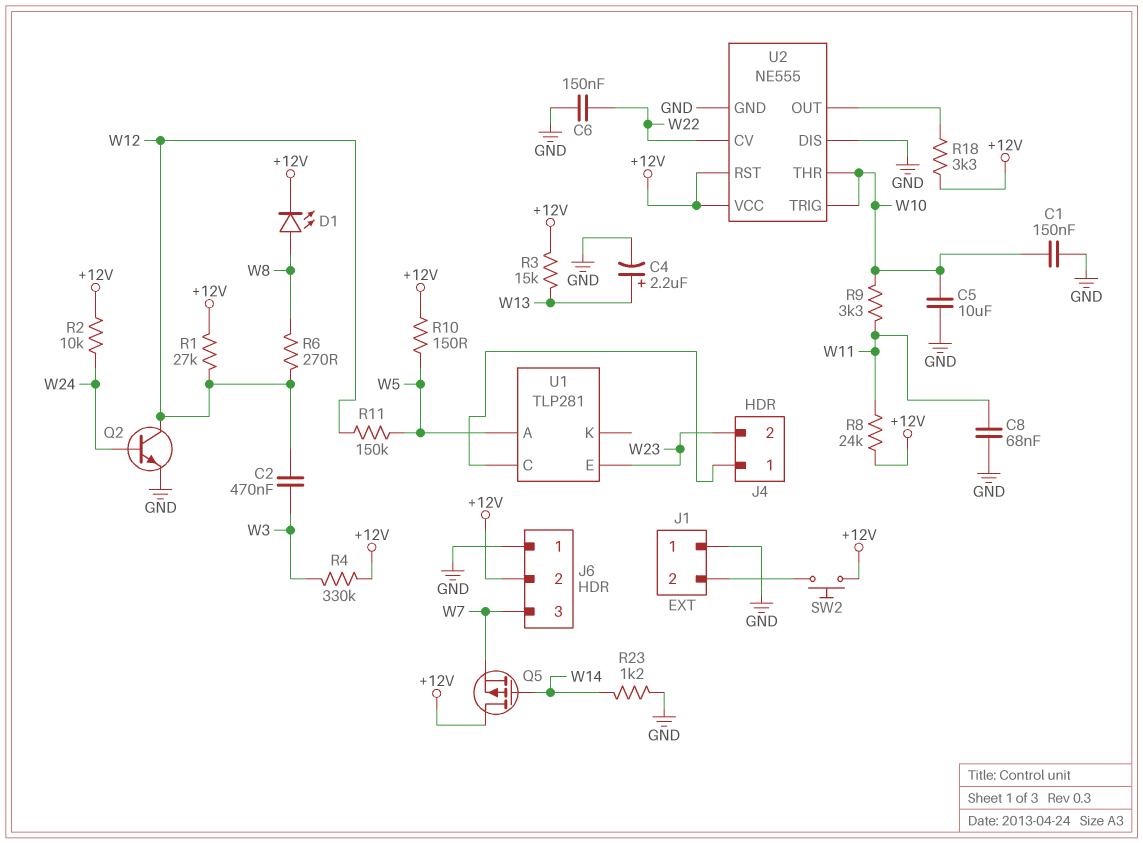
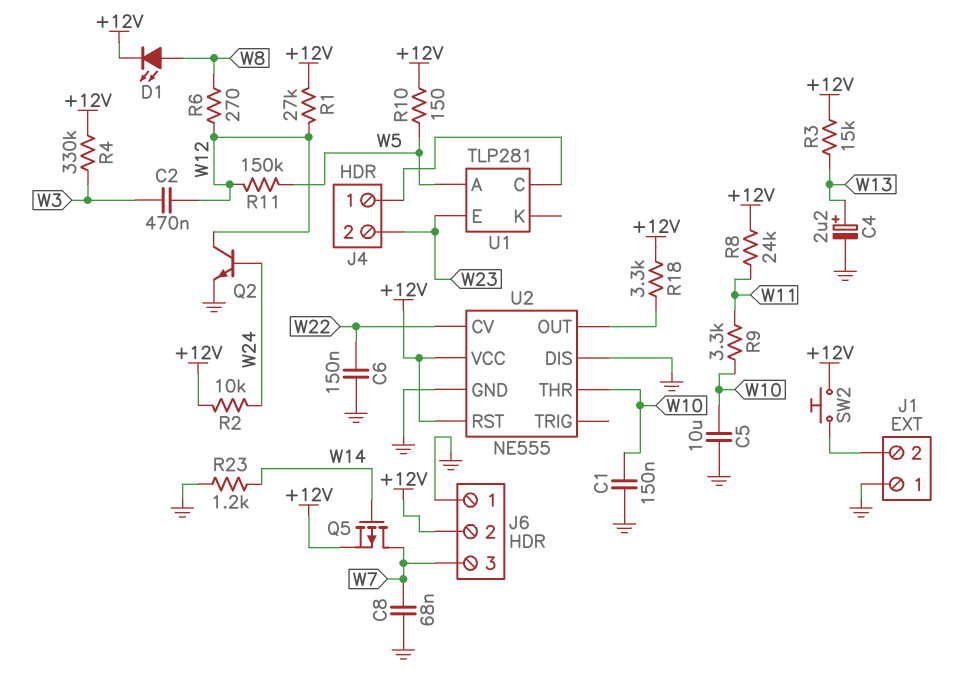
C8: 68nF (GND, W11) -> 68nF (GND, W7)
Q5: PMOS (G W14, D +12V, S W7) -> PMOS (G W14, D W7, S +12V)
U2 pin TRIG: W10 -> none

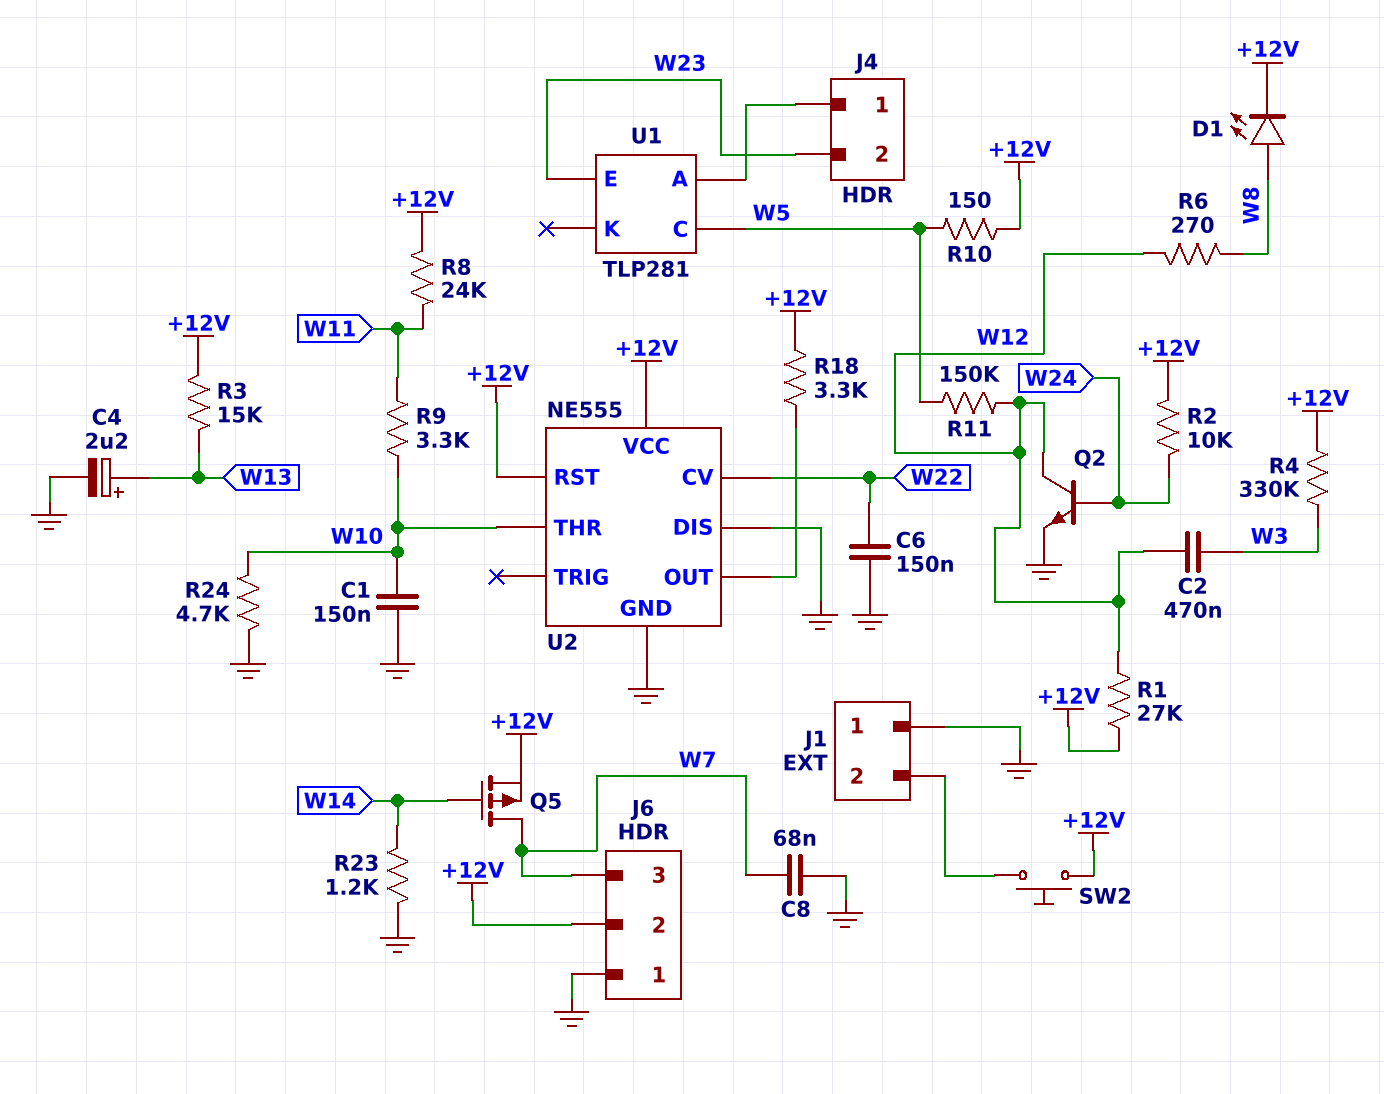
C5: 10uF (GND, W10) -> none
R24: none -> 4.7k (GND, W10)
U1 pin A: W5 -> J4/1
U1 pin C: J4/1 -> W5

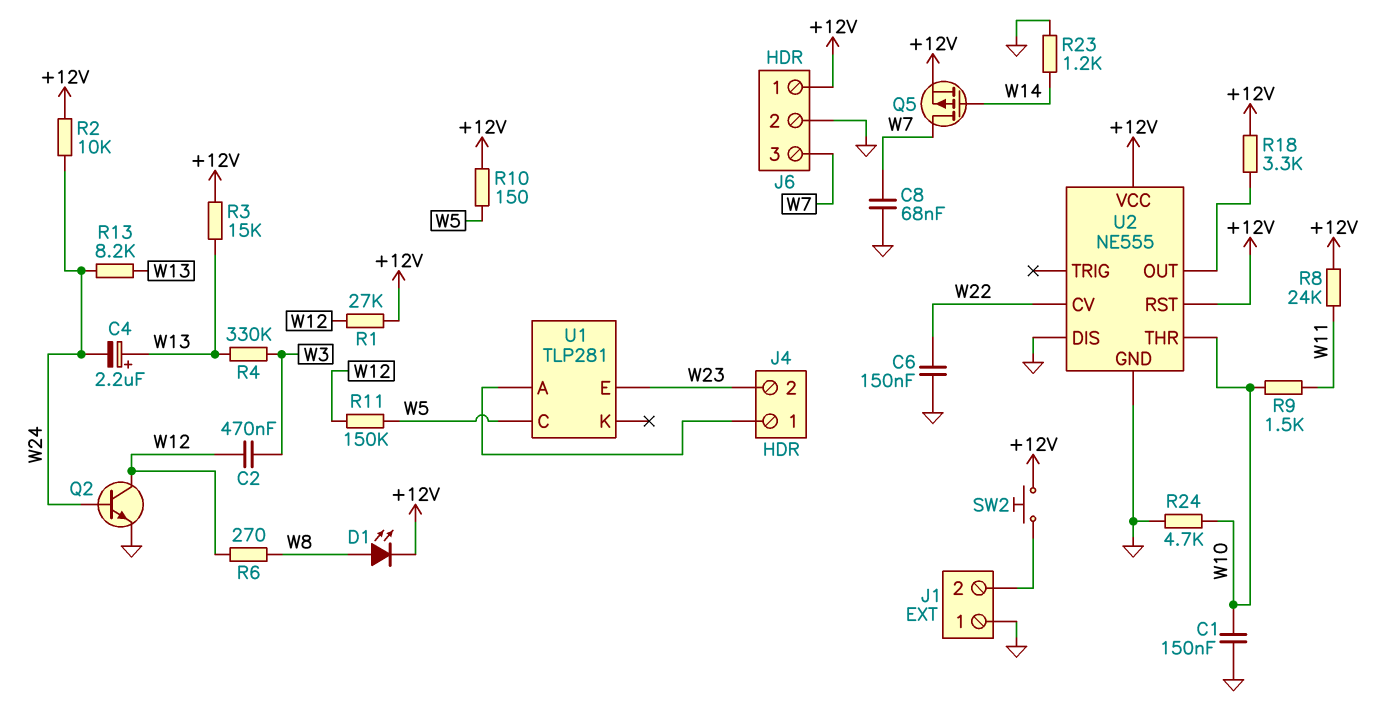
C4: 2.2uF (plus W13, minus GND) -> 2.2uF (plus W13, minus W24)
J6 pin 1: GND -> +12V
J6 pin 2: +12V -> GND
R4: 330k (+12V, W3) -> 330k (W3, W13)
R9: 3.3k (W10, W11) -> 1.5k (W10, W11)
R13: none -> 8.2k (W13, W24)

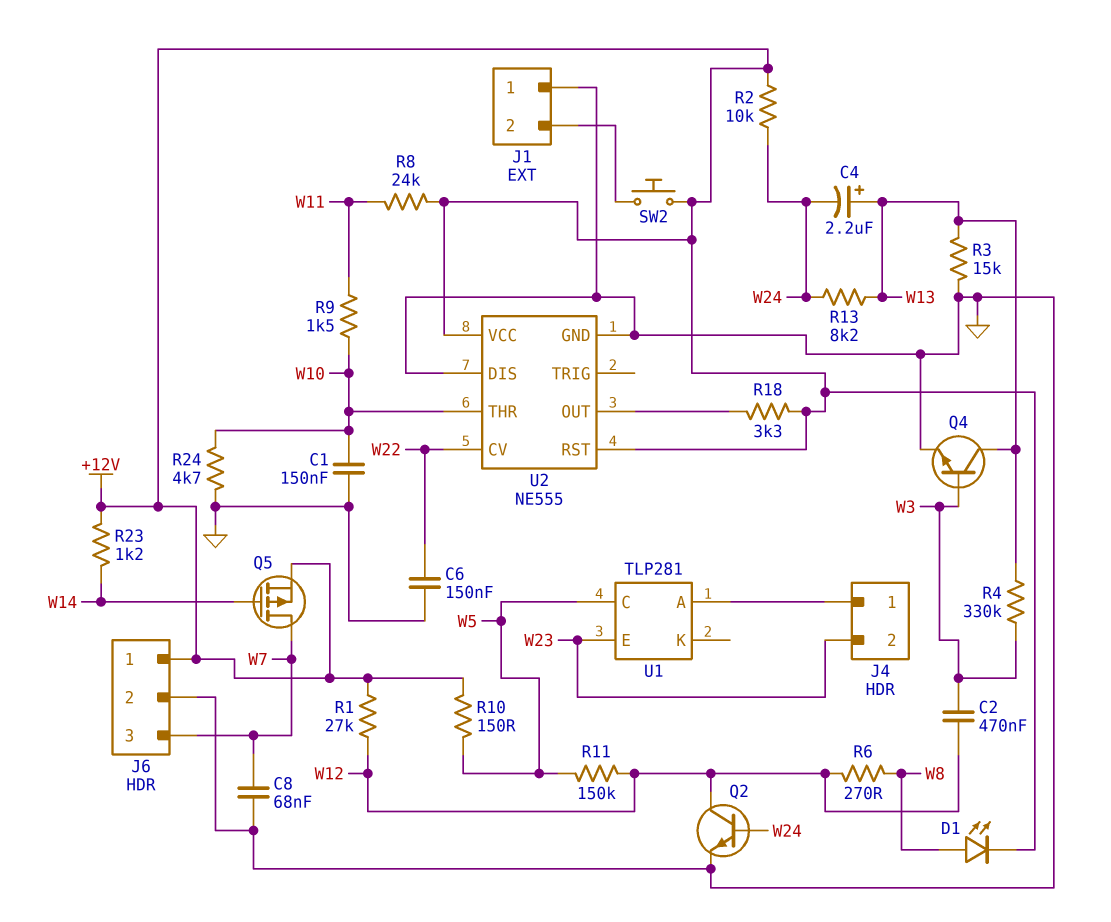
Q4: none -> NPN (B W3, C W13, E GND)
R3: 15k (+12V, W13) -> 15k (GND, W13)
R23: 1.2k (GND, W14) -> 1.2k (+12V, W14)

